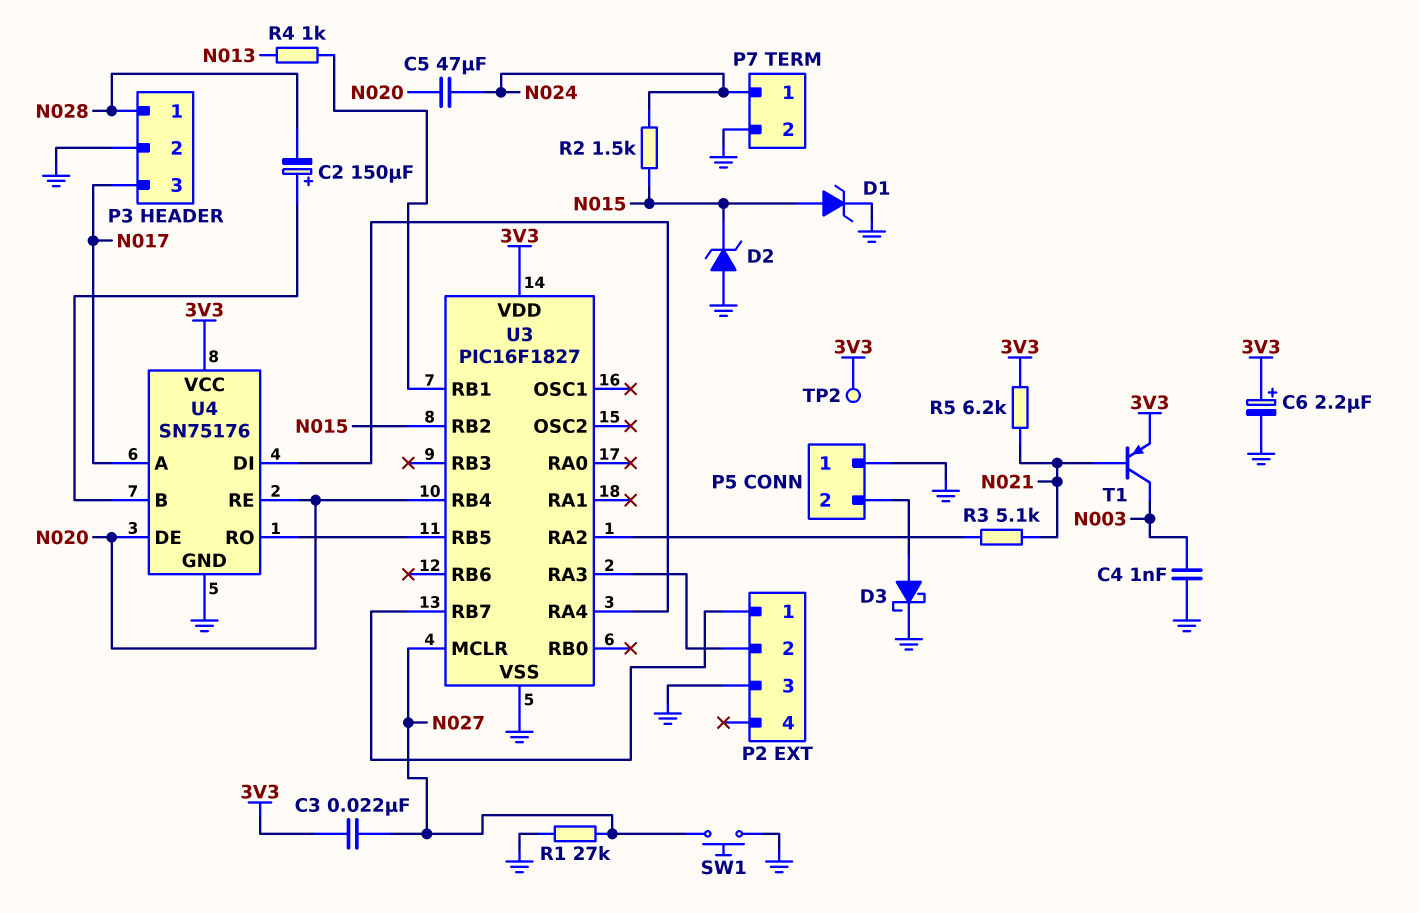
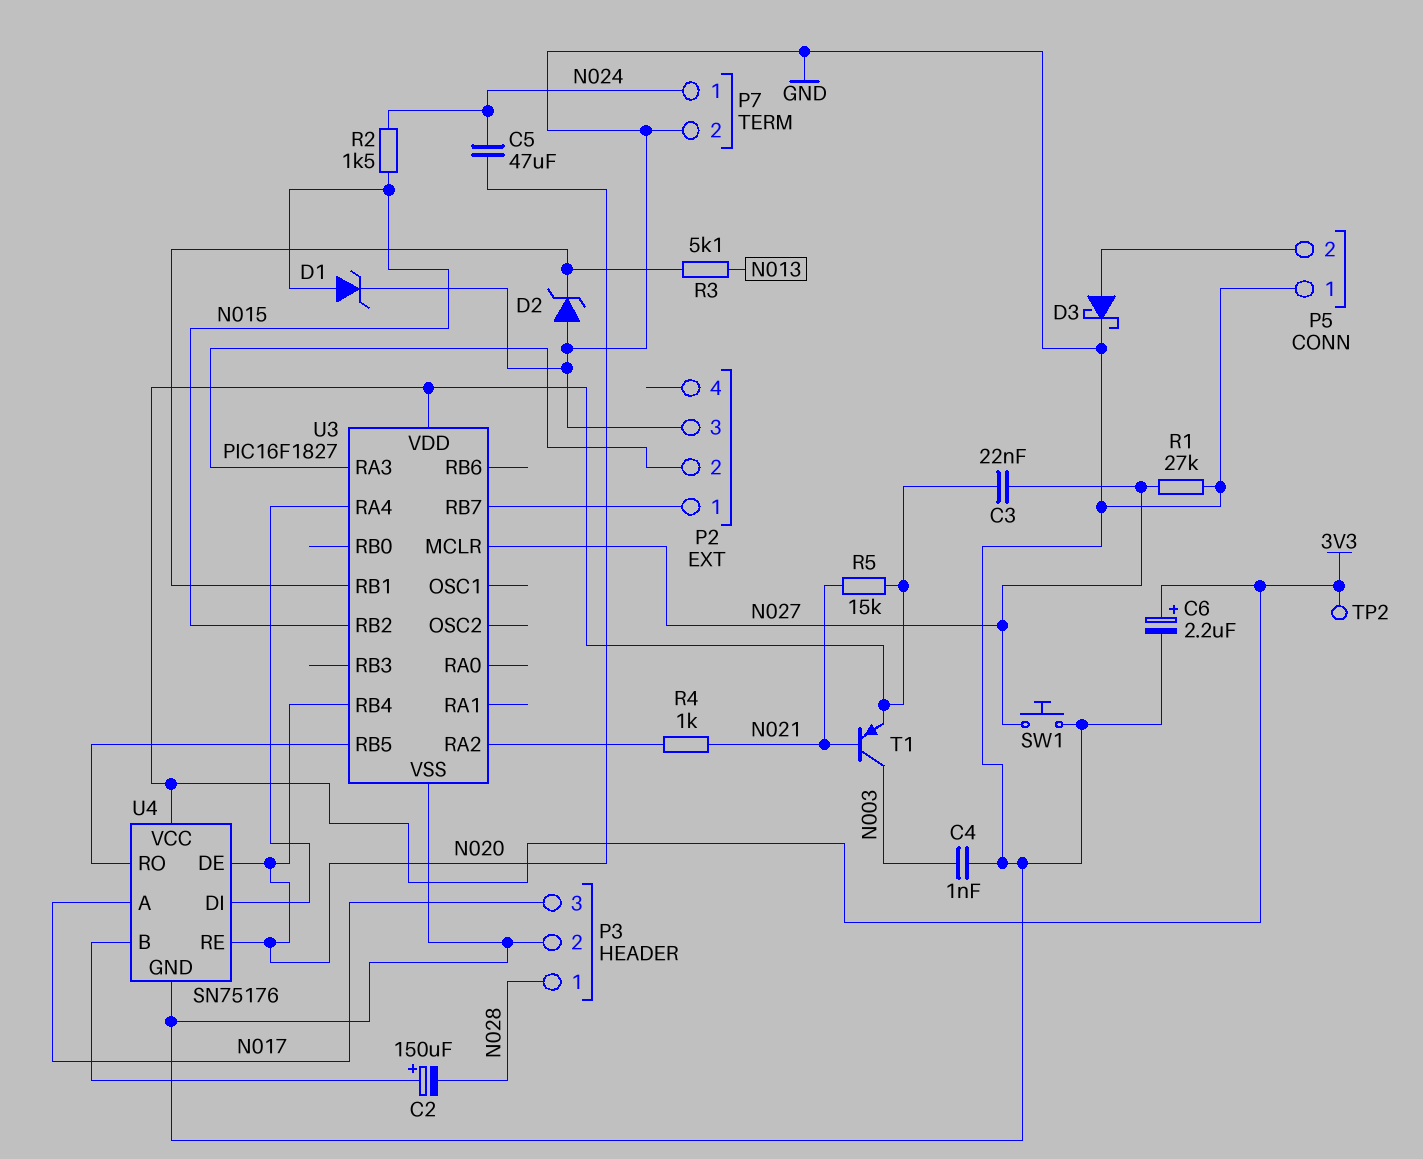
D2: zener (A GND, K N015) -> zener (A GND, K U3/RB1)
R3: 5.1k (N021, U3/RA2) -> 5.1k (N013, U3/RB1)
R4: 1k (N013, U3/RB1) -> 1k (N021, U3/RA2)
R5: 6.2k (3V3, N021) -> 15k (3V3, N021)

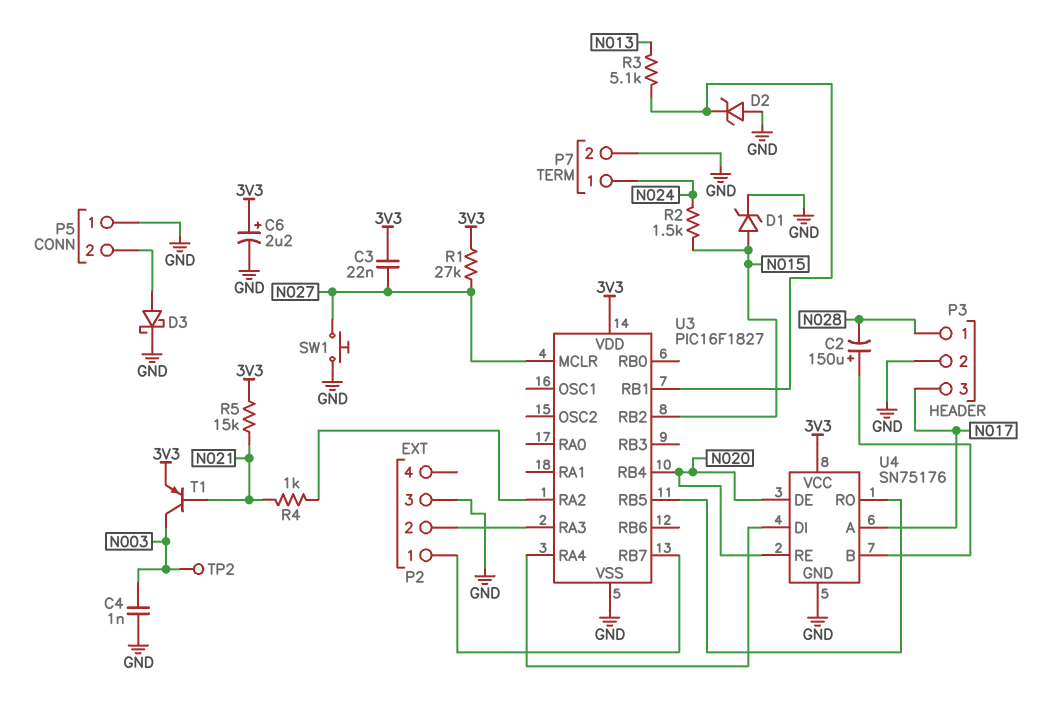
C5: 47uF (N020, N024) -> none
R1: 27k (GND, N027) -> 27k (3V3, N027)
TP2: test point (3V3) -> test point (N003)

